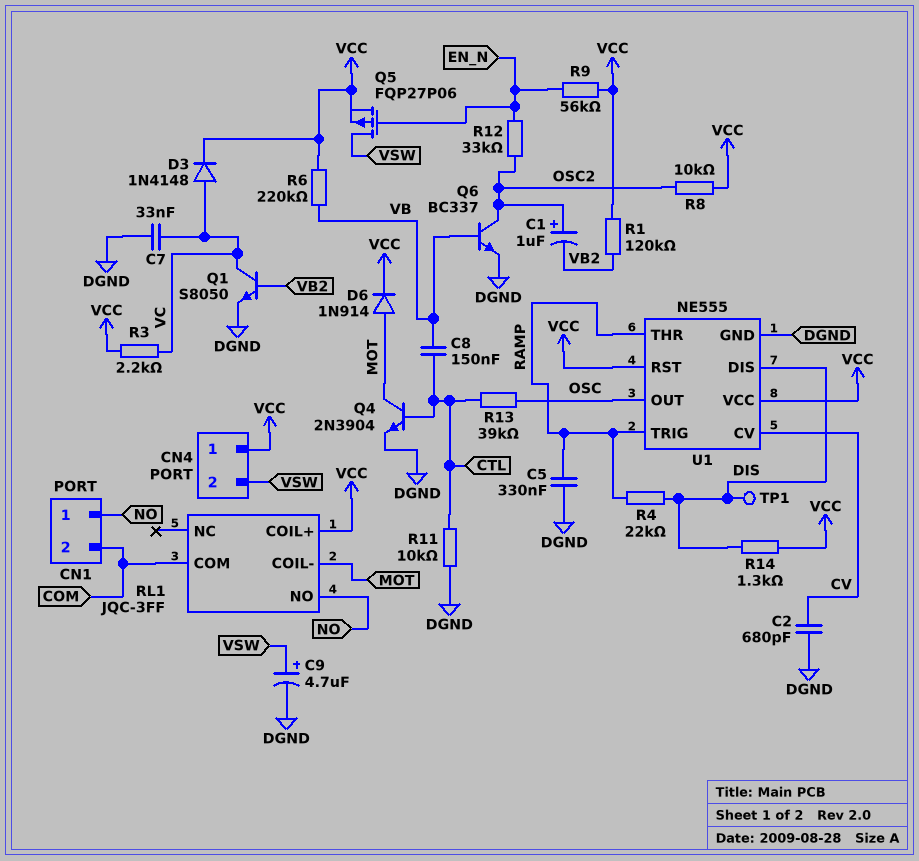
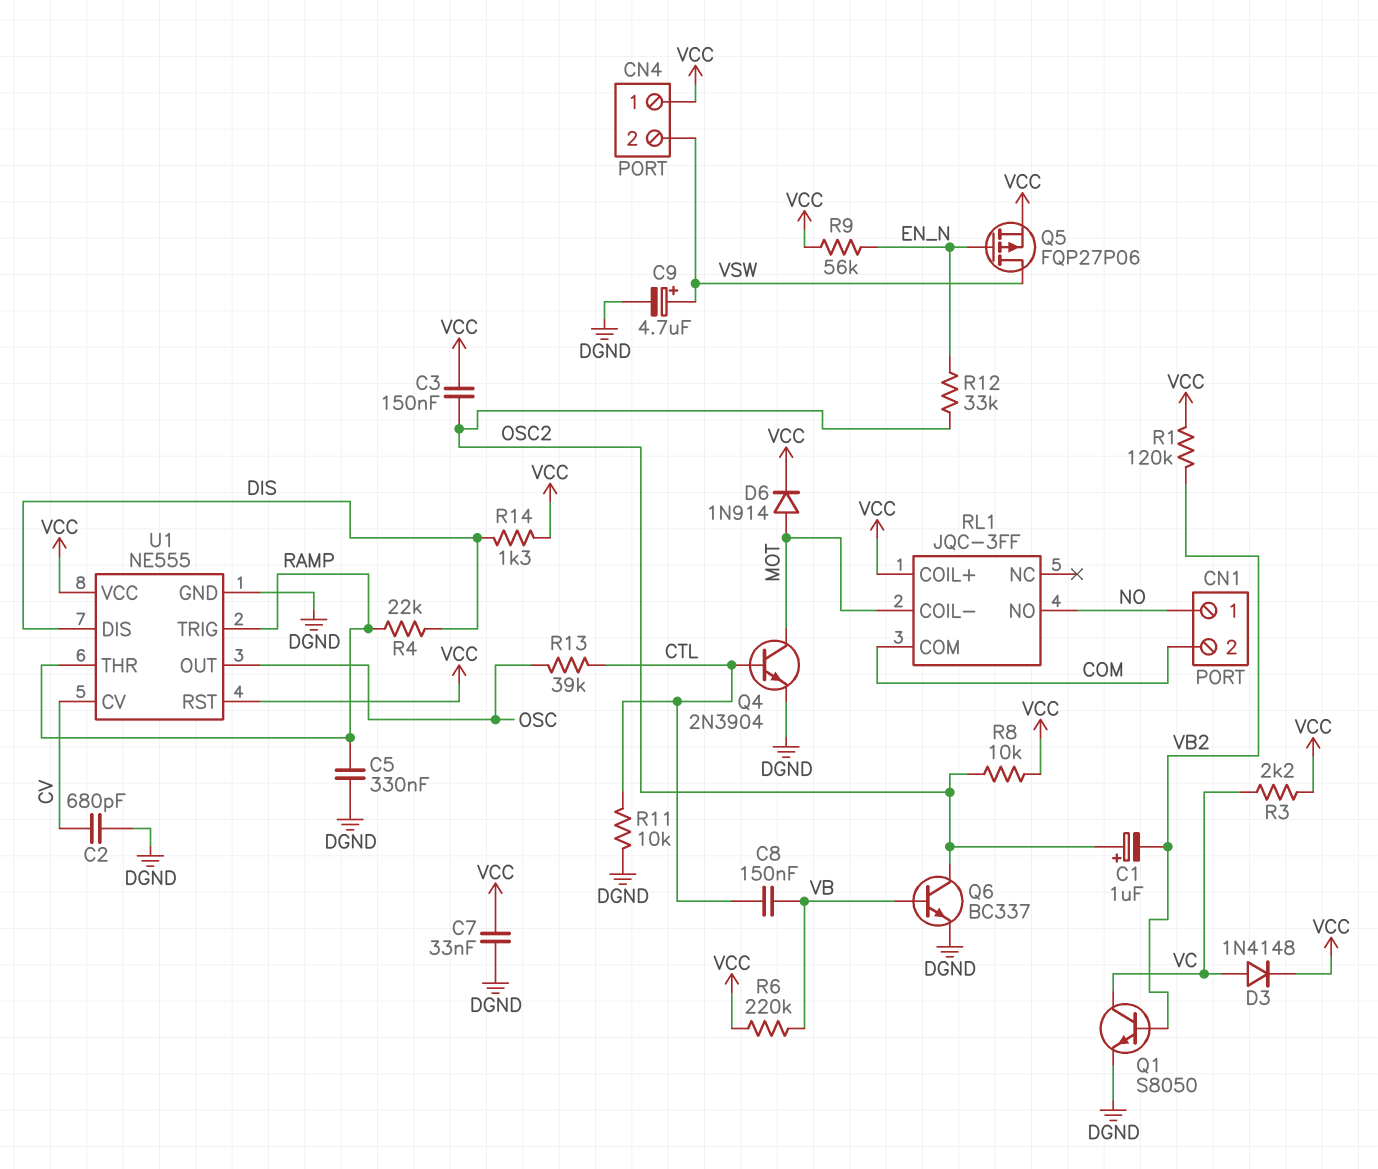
C3: none -> 150nF (OSC2, VCC)
C7: 33nF (DGND, VC) -> 33nF (DGND, VCC)
TP1: test point (DIS) -> none

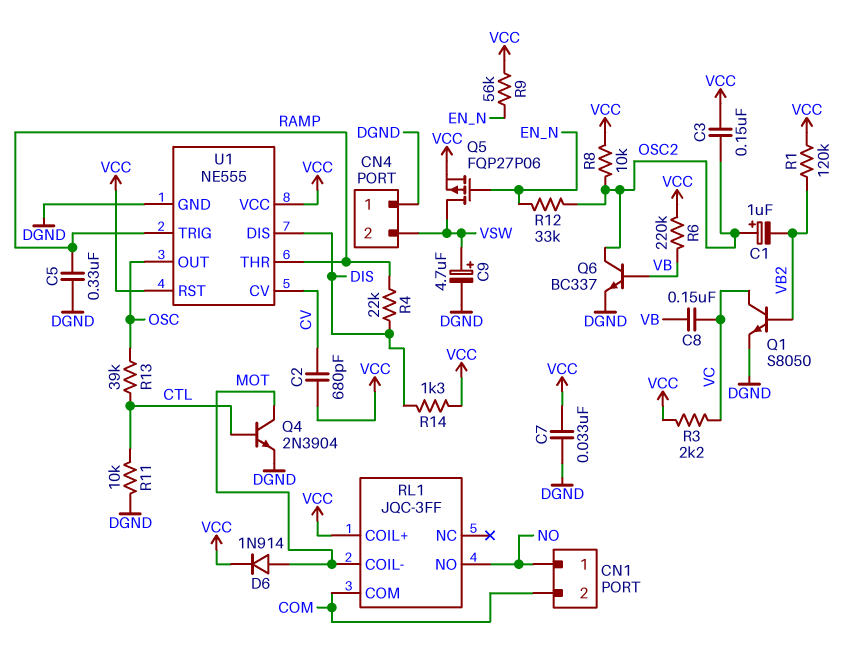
C2: 680pF (CV, DGND) -> 680pF (CV, VCC)
C8: 150nF (CTL, VB) -> 150nF (VB, VC)
CN4 pin 1: VCC -> DGND
D3: diode 1N4148 (A VC, K VCC) -> none

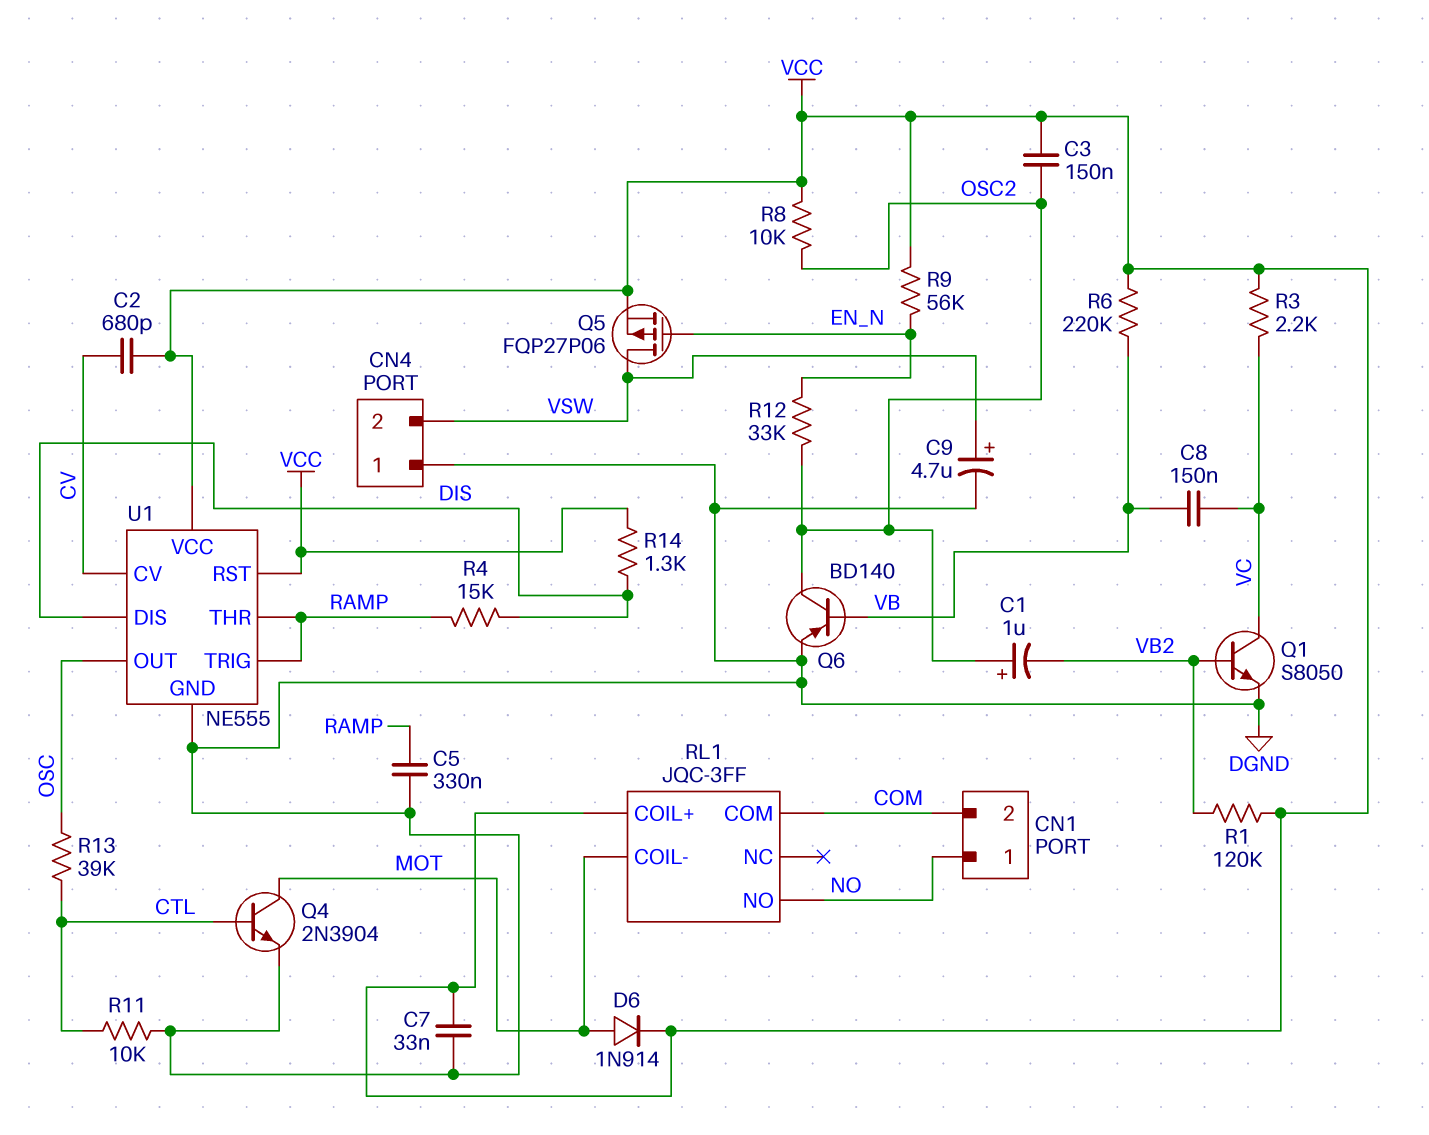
Q6: NPN BC337 (B VB, C OSC2, E DGND) -> PNP BD140 (B VB, C OSC2, E DGND)
R4: 22k (DIS, RAMP) -> 15k (DIS, RAMP)

